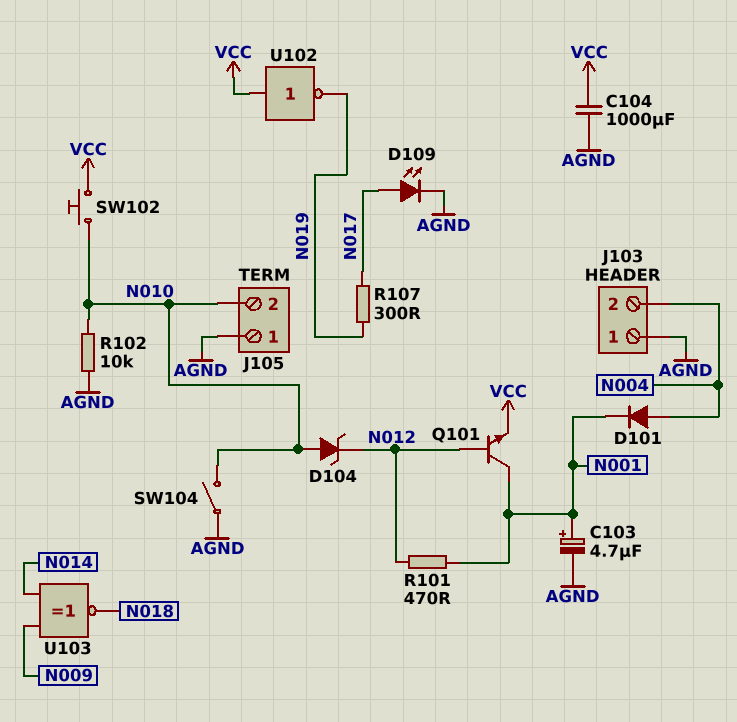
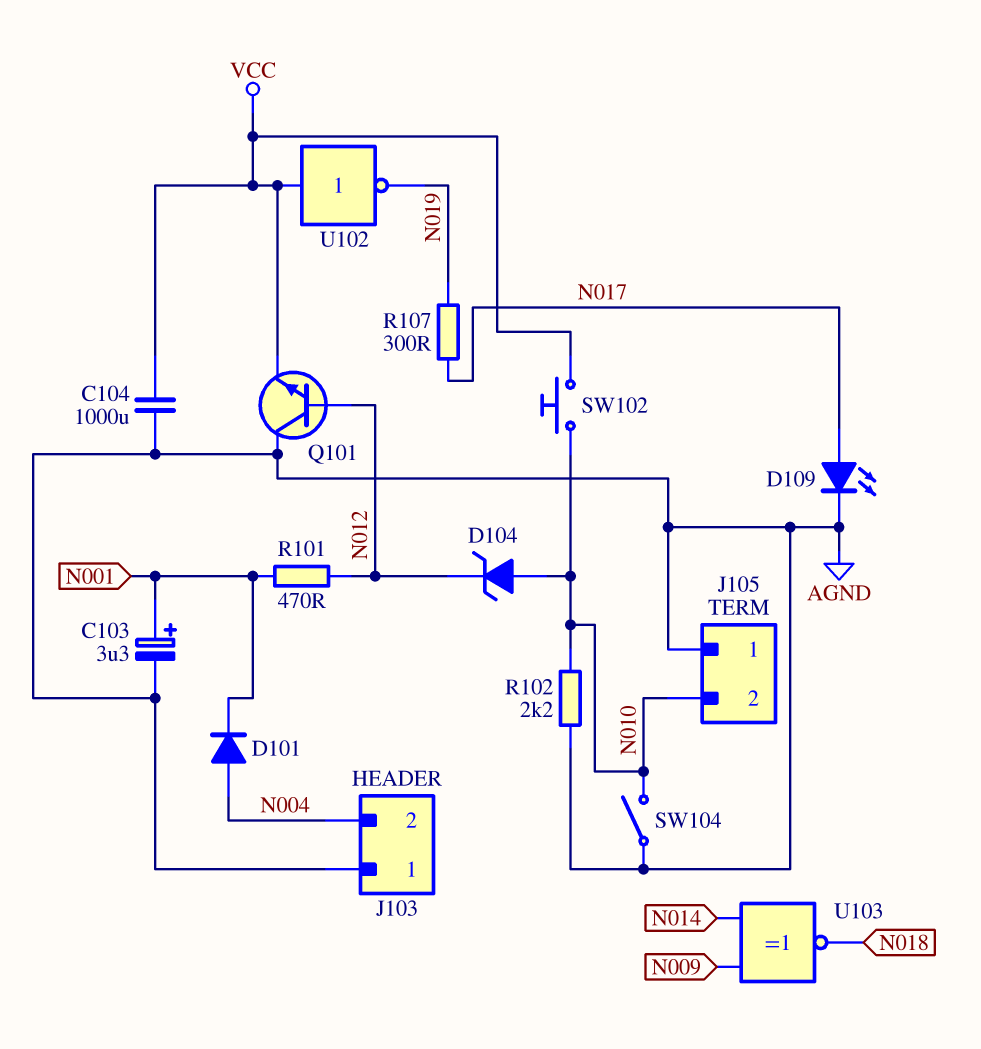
C103: 4.7uF (plus N001, minus AGND) -> 3.3uF (plus N001, minus AGND)
Q101: NPN (B N012, C N001, E VCC) -> NPN (B N012, C AGND, E VCC)
R102: 10k (AGND, N010) -> 2.2k (AGND, N010)

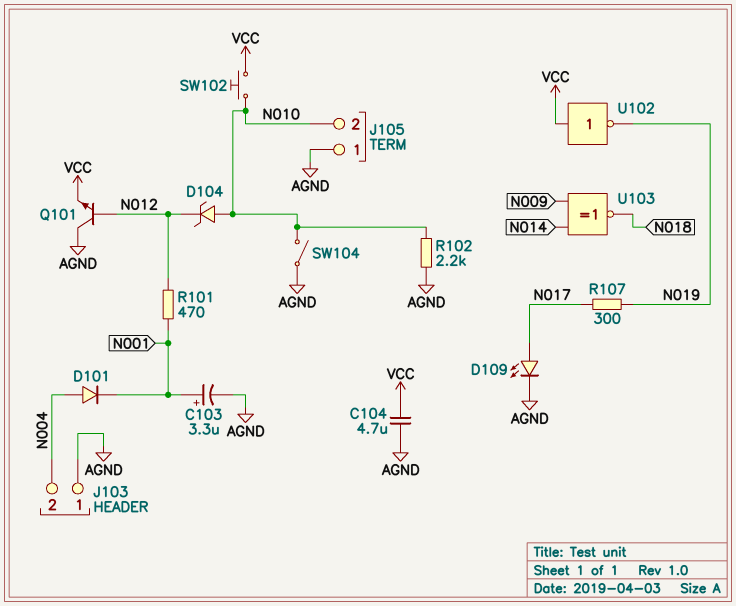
C104: 1000uF (AGND, VCC) -> 4.7uF (AGND, VCC)

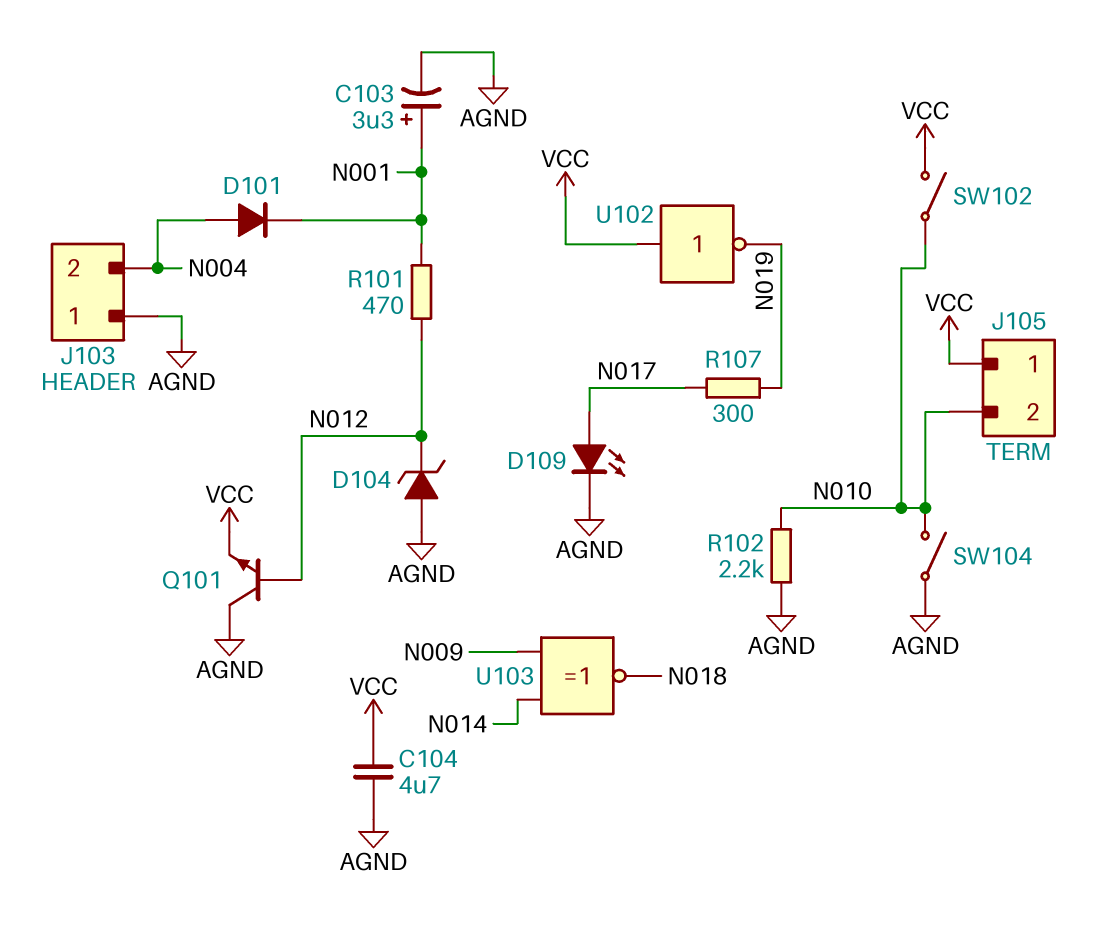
D104: zener (A N010, K N012) -> zener (A AGND, K N012)
J105 pin 1: AGND -> VCC
SW102: button (N010, VCC) -> switch (N010, VCC)

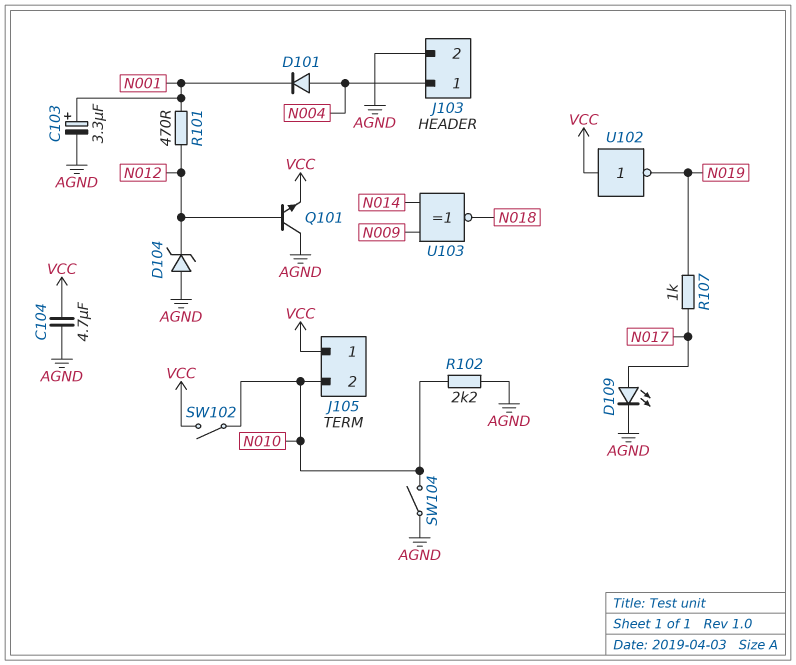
J103 pin 1: AGND -> N004
J103 pin 2: N004 -> AGND
R107: 300 (N017, N019) -> 1k (N017, N019)

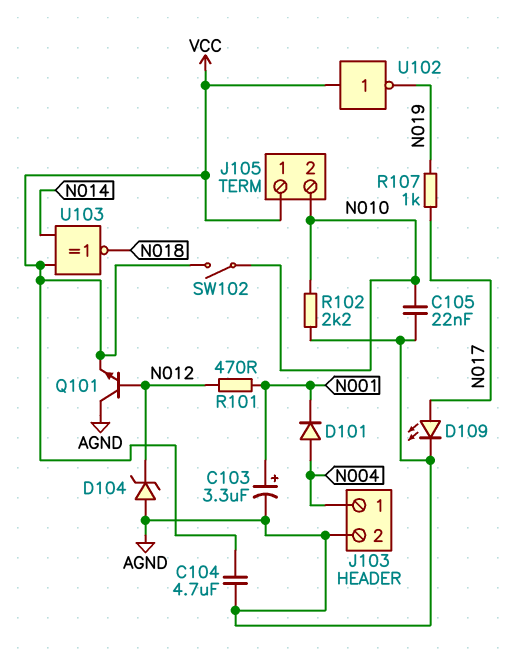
C105: none -> 22nF (AGND, N010)
SW104: switch (AGND, N010) -> none
U103: XNOR (in N009, in N014, out N018) -> XNOR (in N014, in VCC, out N018)

